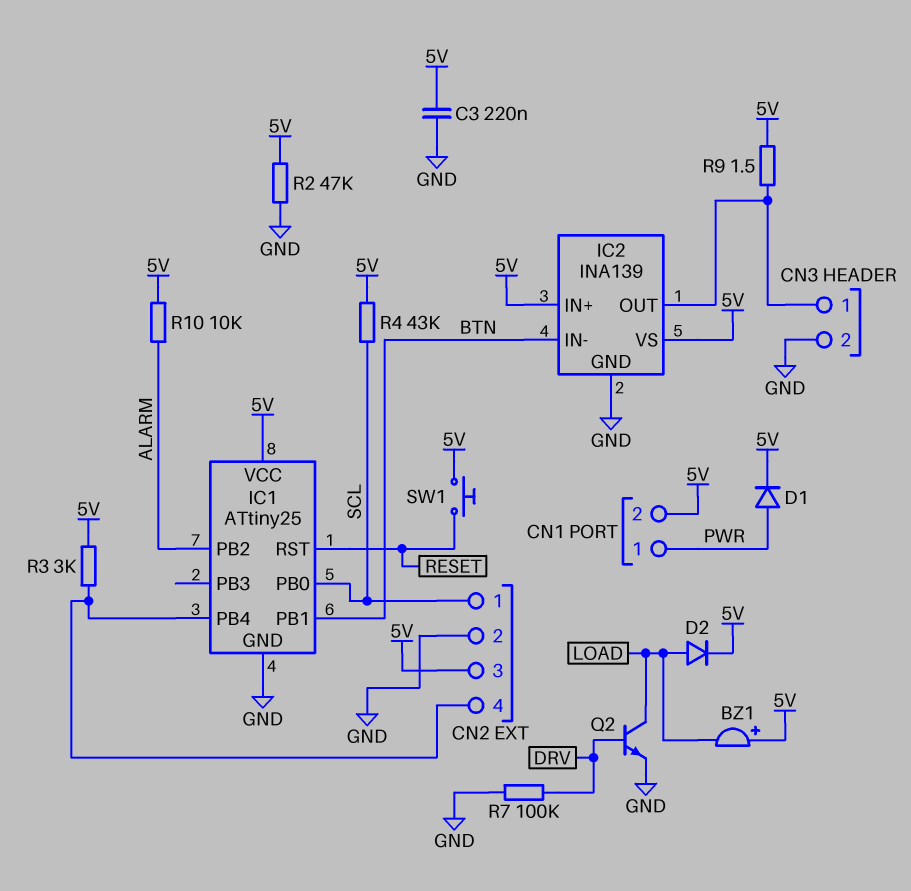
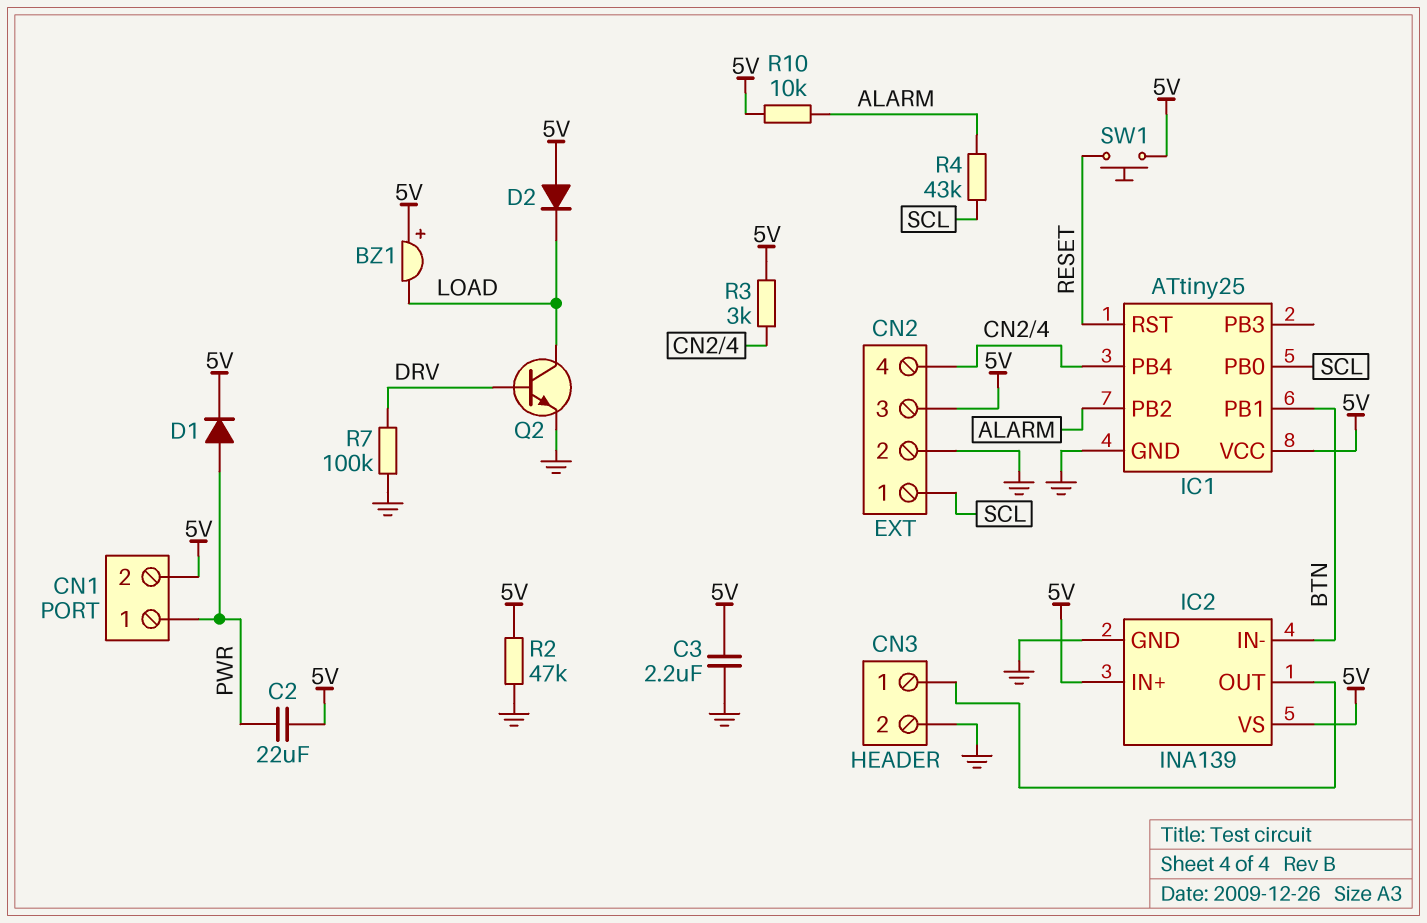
C2: none -> 22uF (5V, PWR)
C3: 220nF (5V, GND) -> 2.2uF (5V, GND)
D2: diode (A LOAD, K 5V) -> diode (A 5V, K LOAD)
R4: 43k (5V, SCL) -> 43k (ALARM, SCL)
R9: 1.5 (5V, CN3/1) -> none

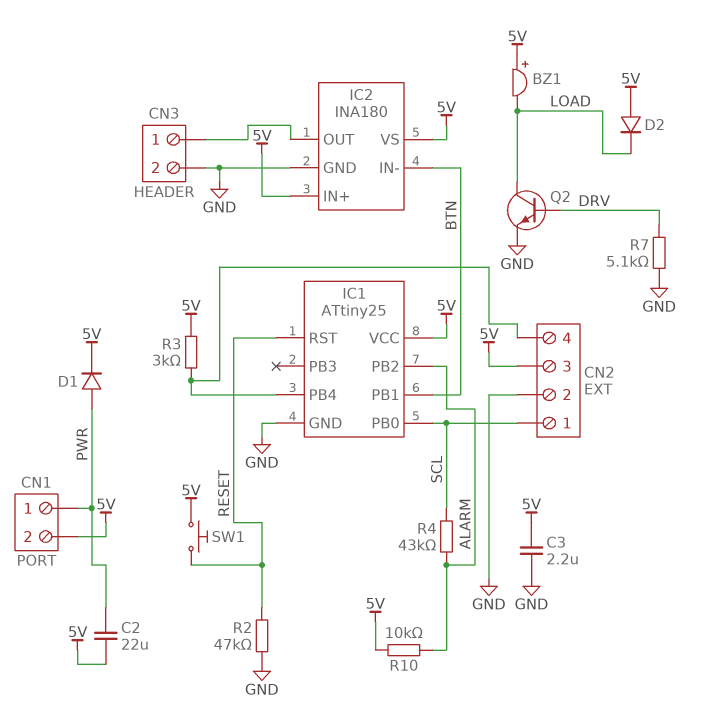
IC2: INA139 -> INA180
R2: 47k (5V, GND) -> 47k (GND, RESET)
R7: 100k (DRV, GND) -> 5.1k (DRV, GND)

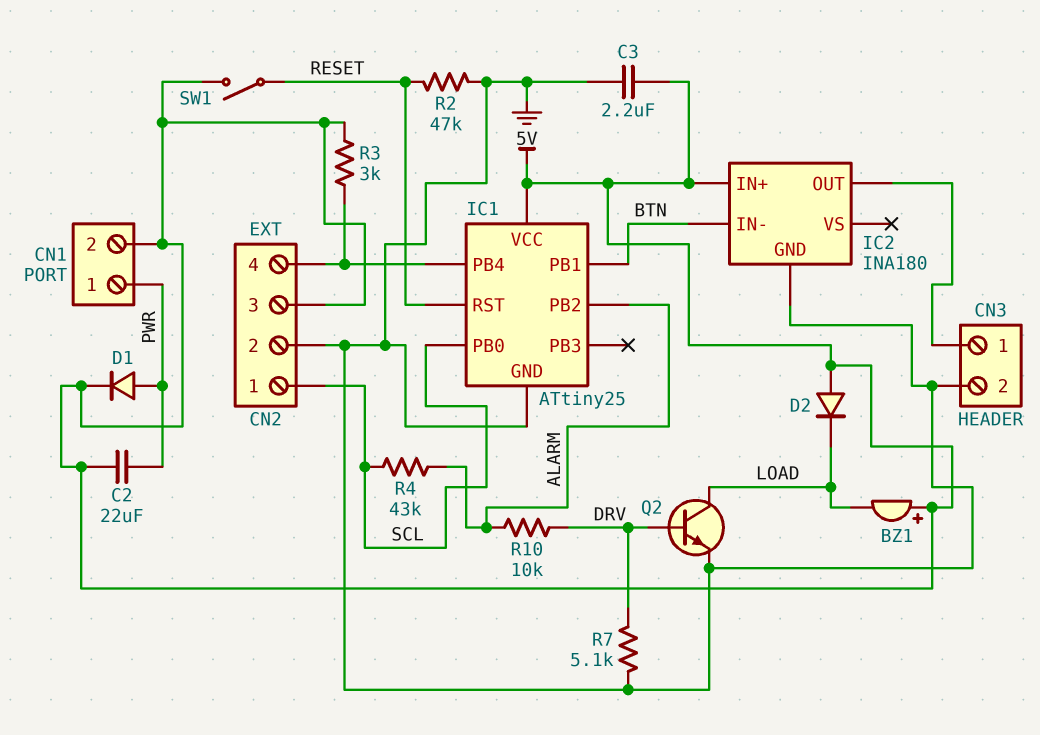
IC2 pin VS: 5V -> none
R10: 10k (5V, ALARM) -> 10k (ALARM, DRV)
SW1: button (5V, RESET) -> switch (5V, RESET)

